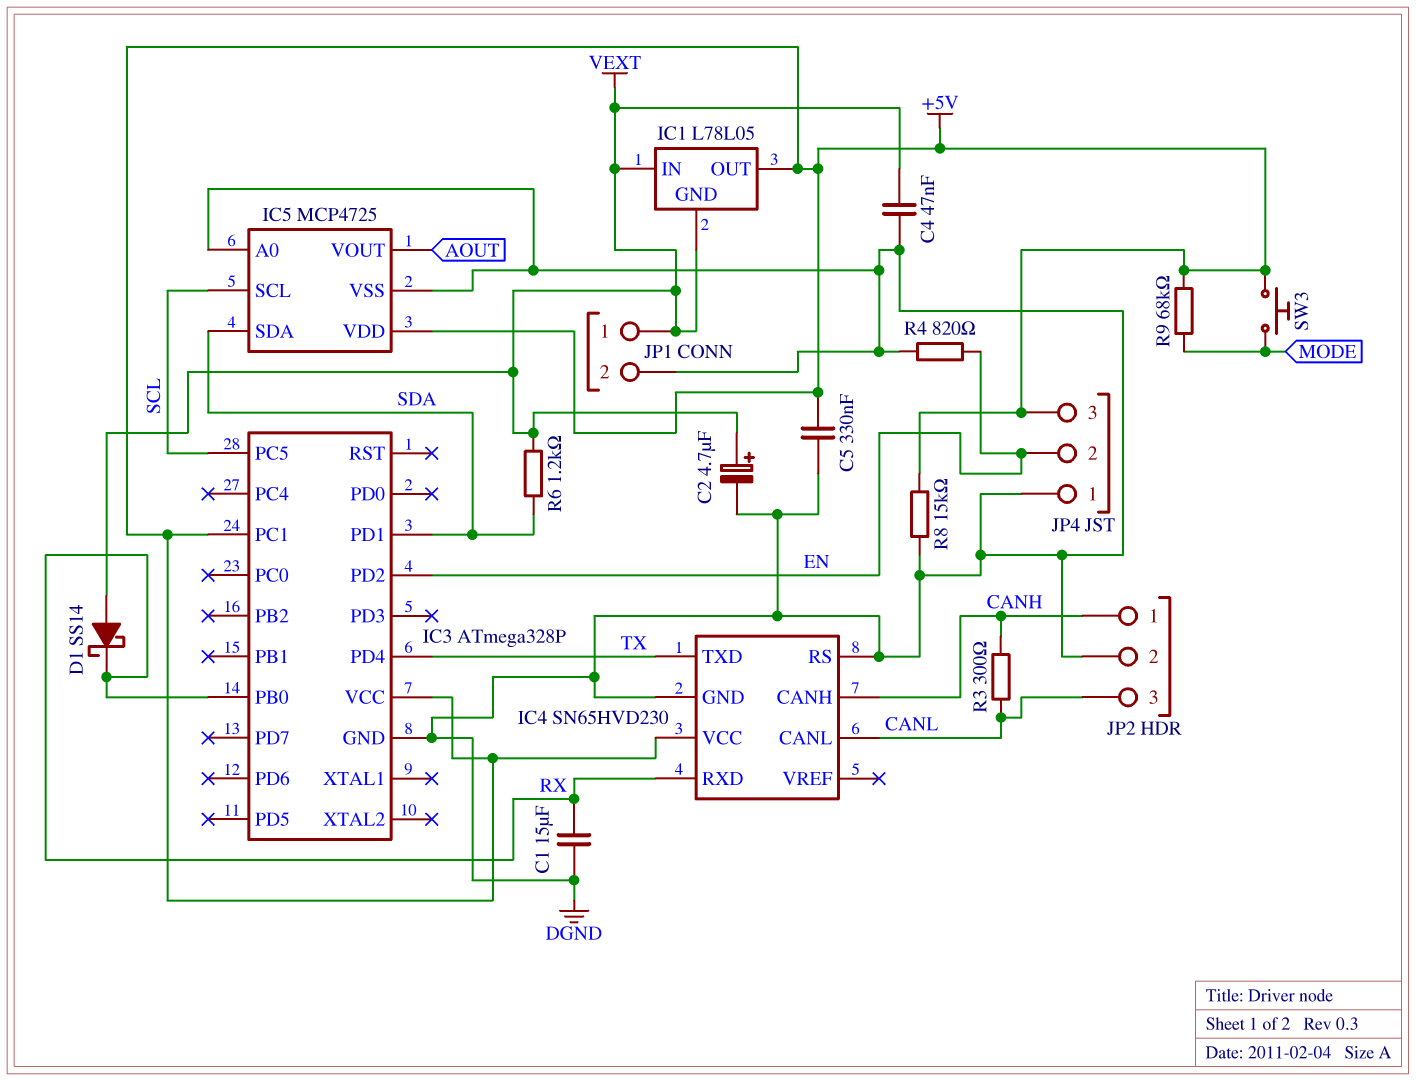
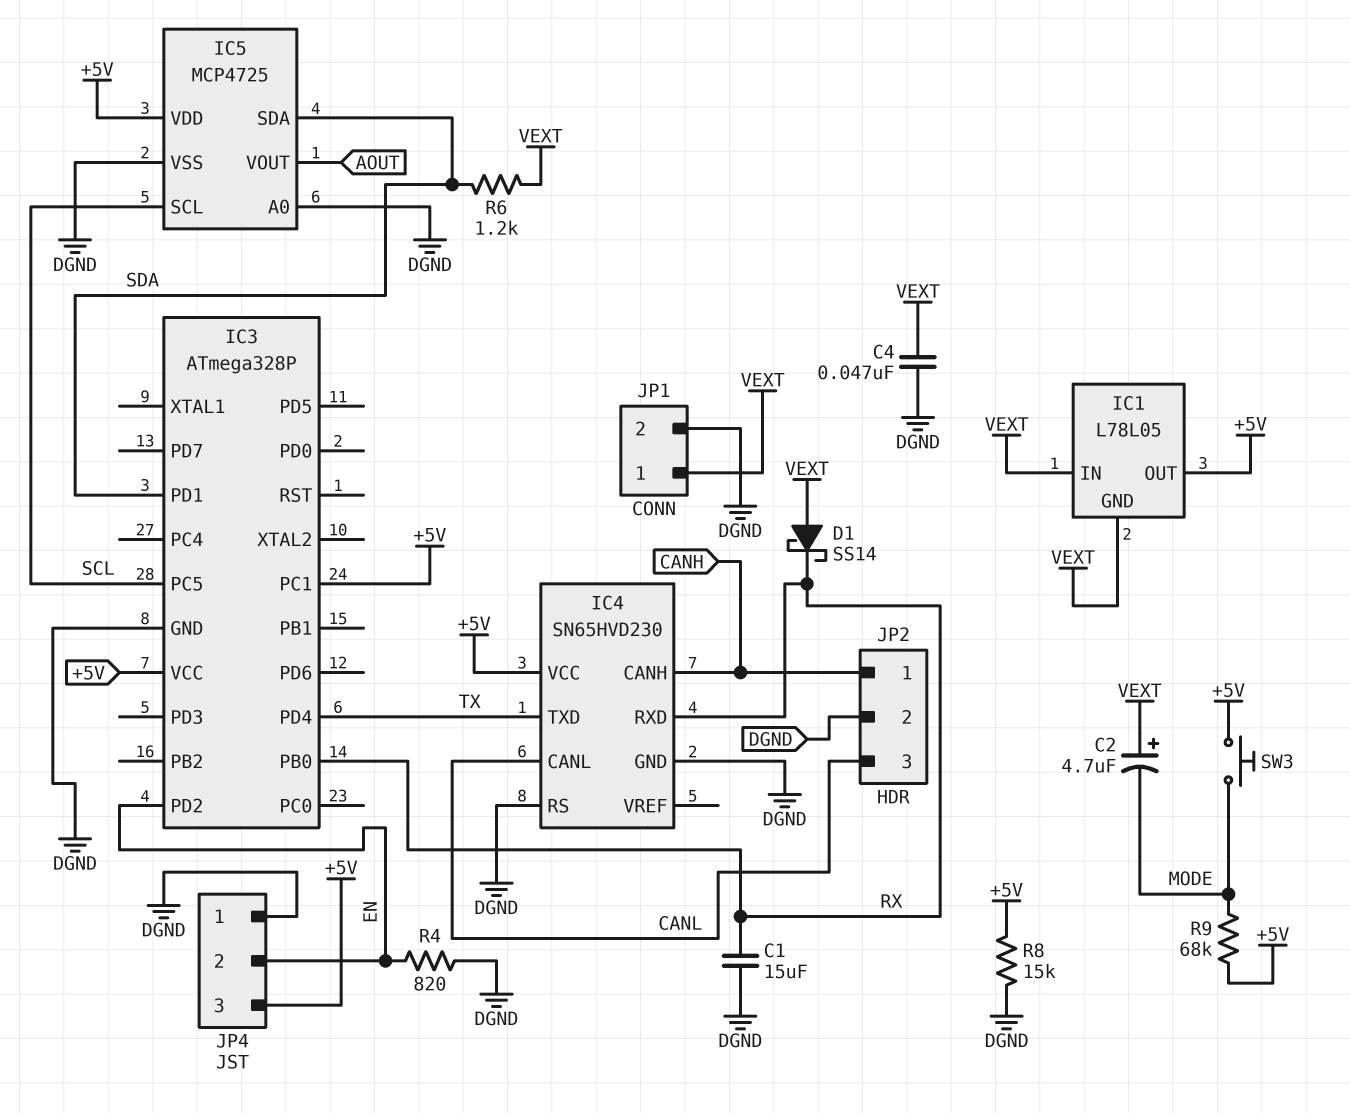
C2: 4.7uF (plus VEXT, minus DGND) -> 4.7uF (plus VEXT, minus MODE)
C5: 330nF (+5V, DGND) -> none
R3: 300 (CANH, CANL) -> none

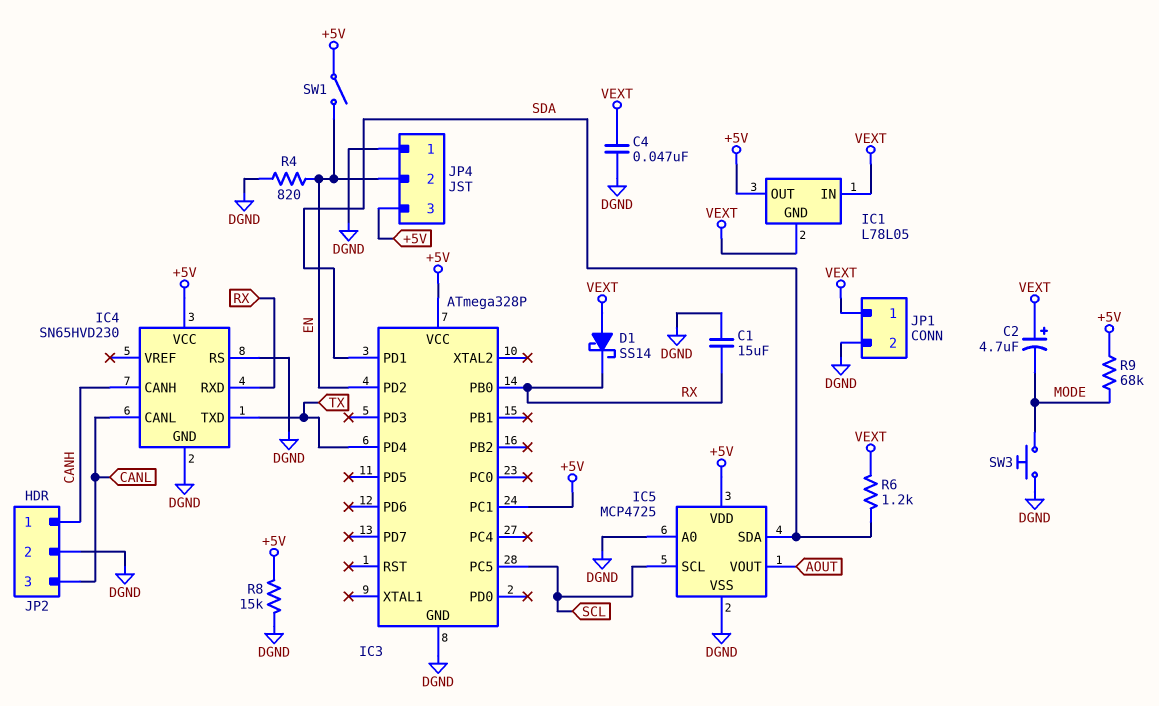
SW1: none -> switch (+5V, EN)
SW3: button (+5V, MODE) -> button (DGND, MODE)

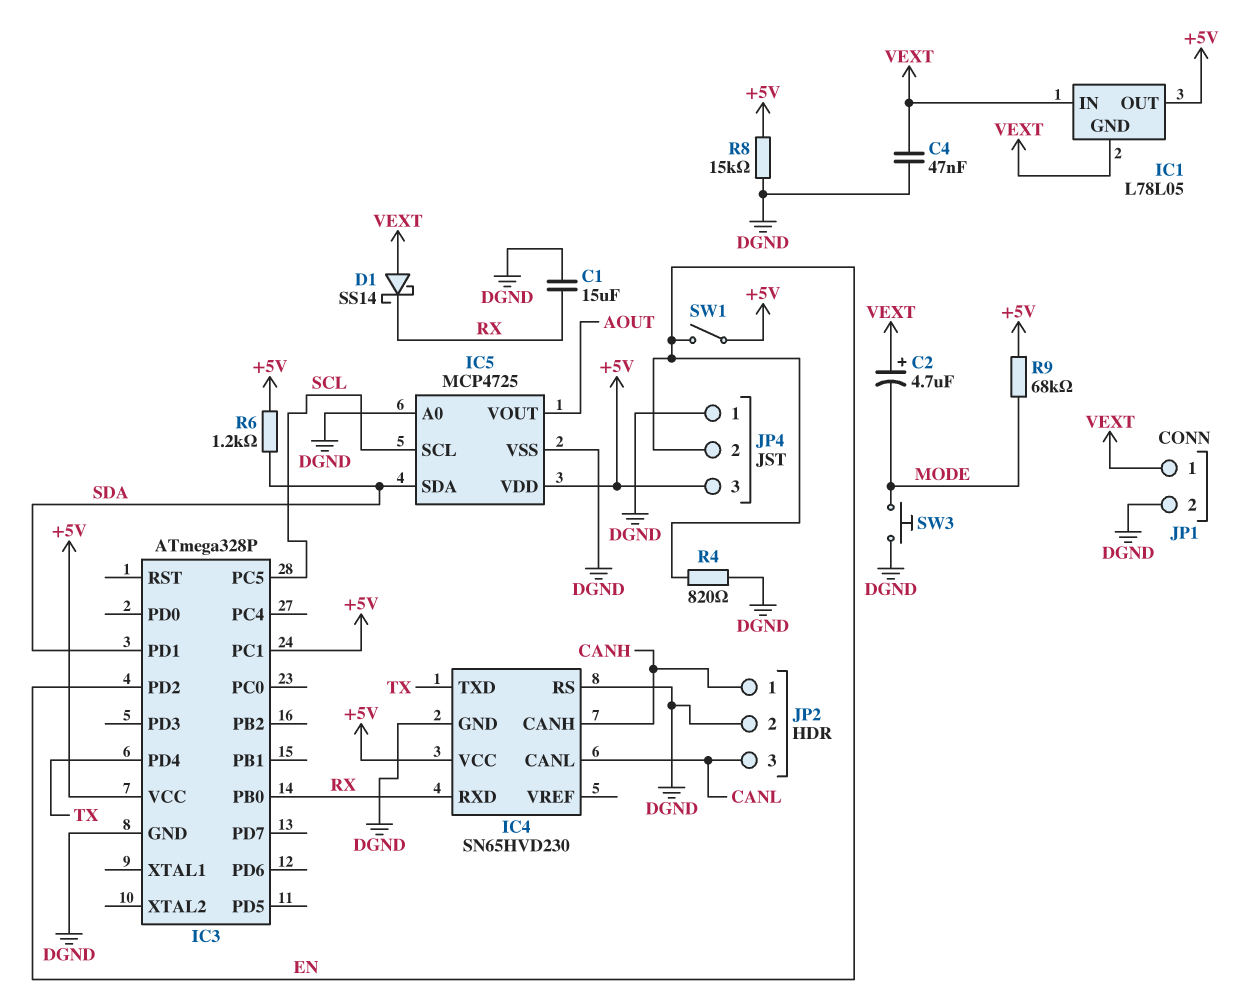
R6: 1.2k (SDA, VEXT) -> 1.2k (+5V, SDA)

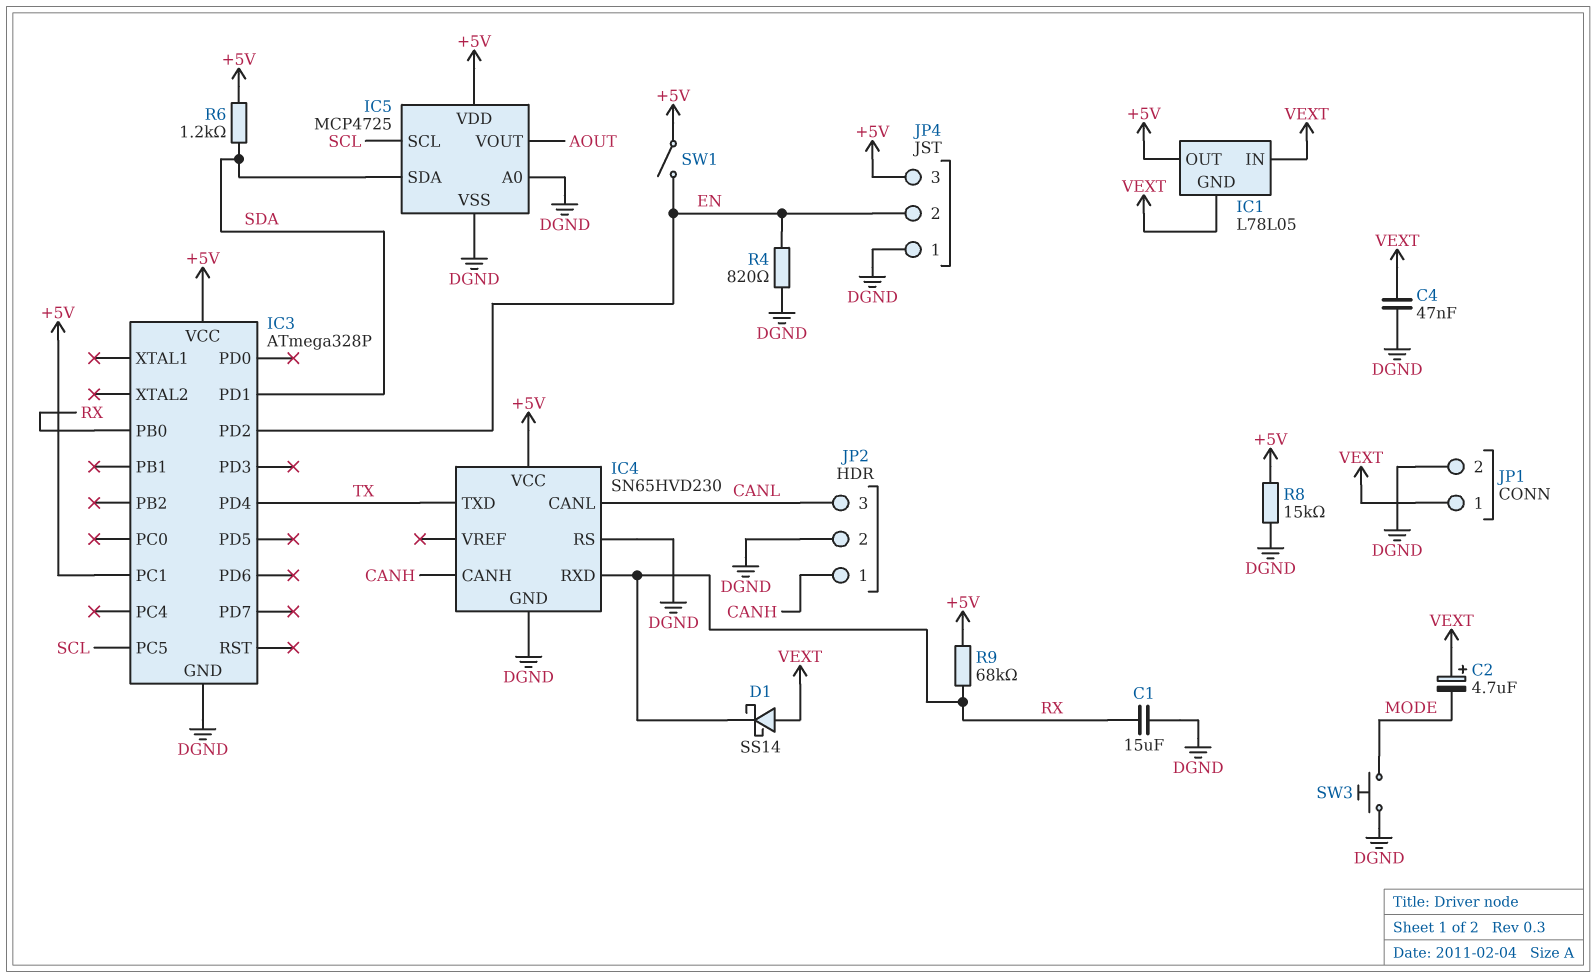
R9: 68k (+5V, MODE) -> 68k (+5V, RX)

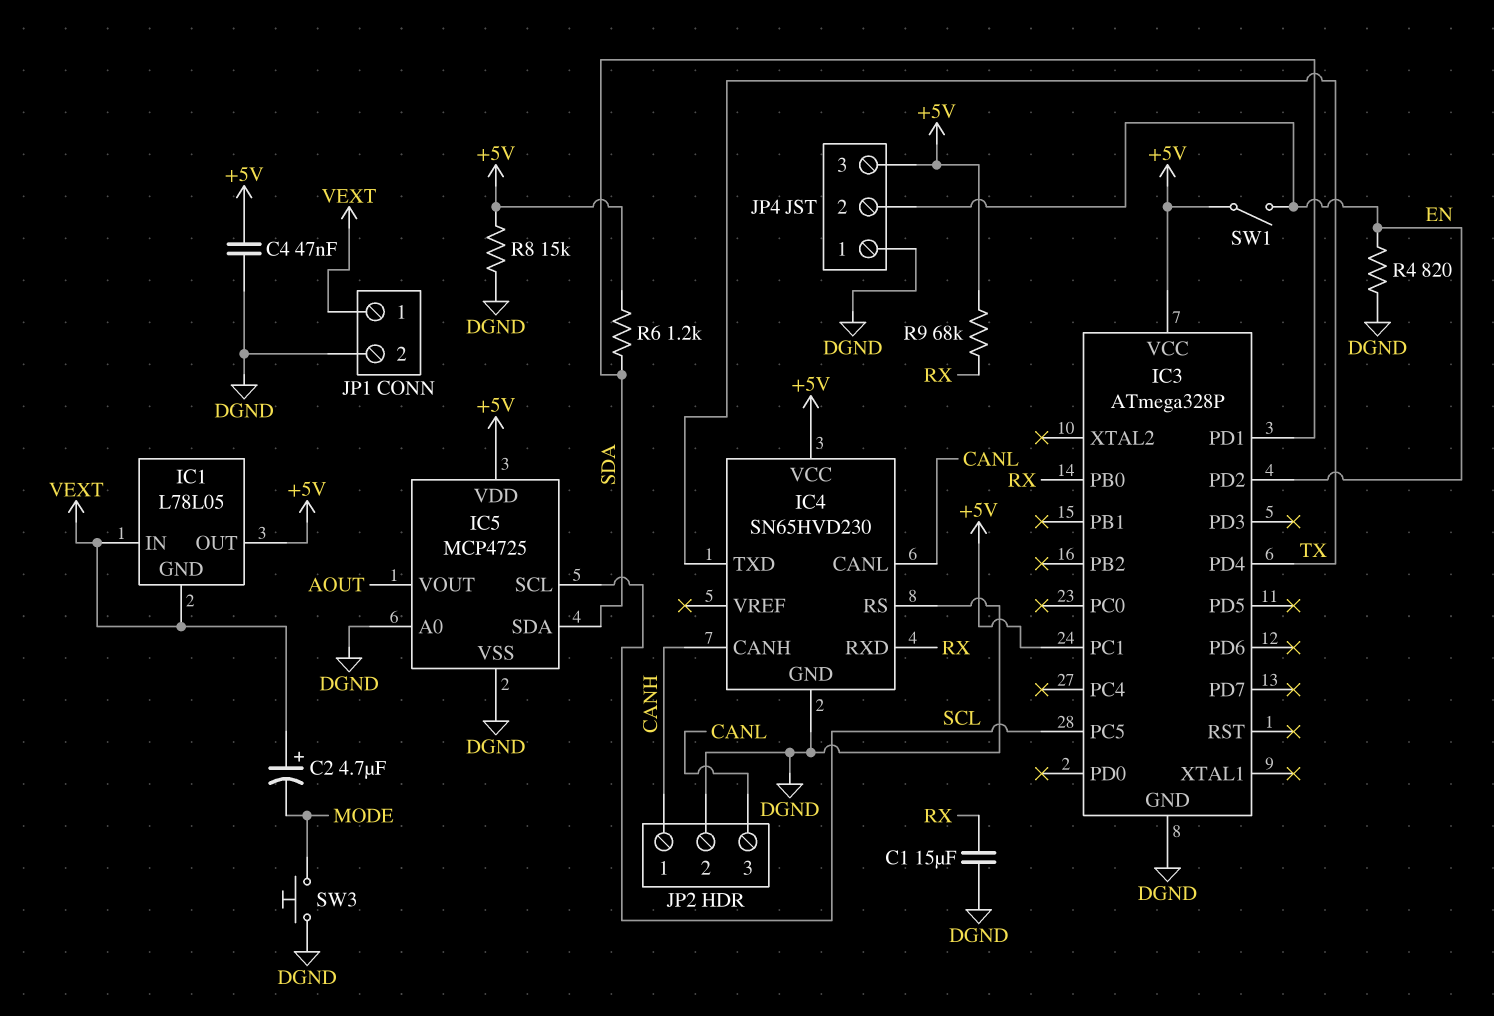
C4: 47nF (DGND, VEXT) -> 47nF (+5V, DGND)
D1: schottky SS14 (A VEXT, K RX) -> none

